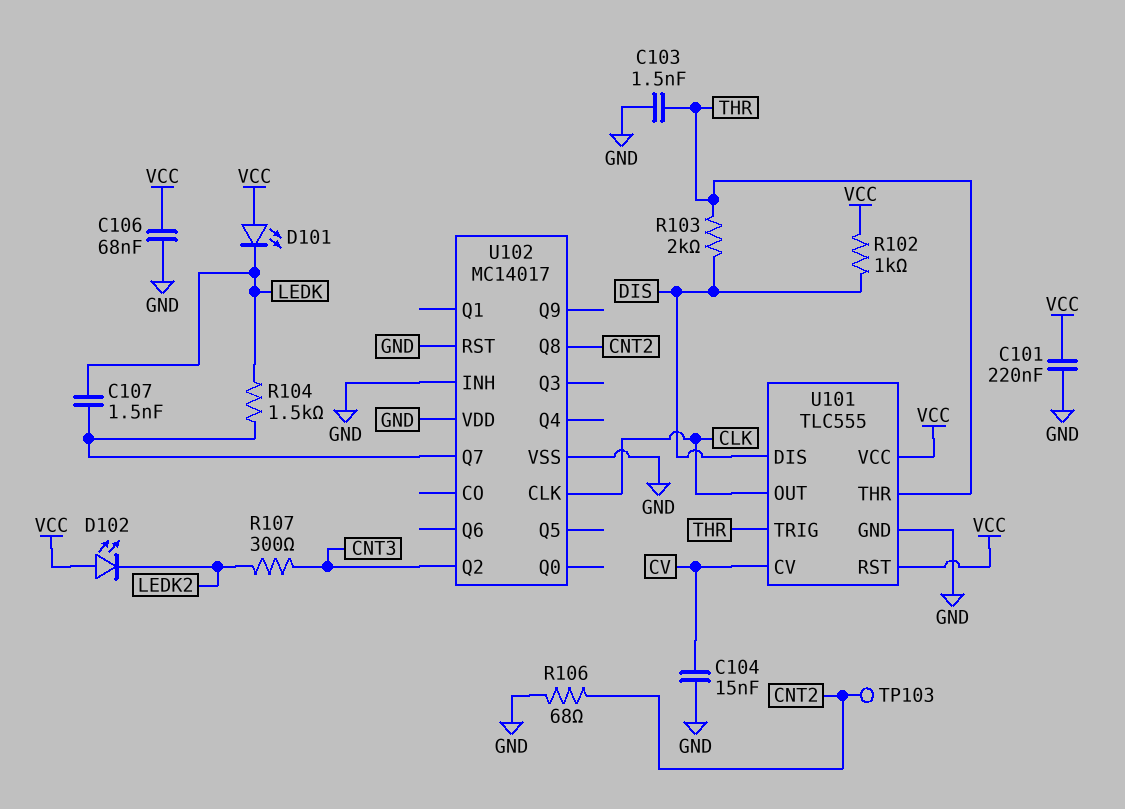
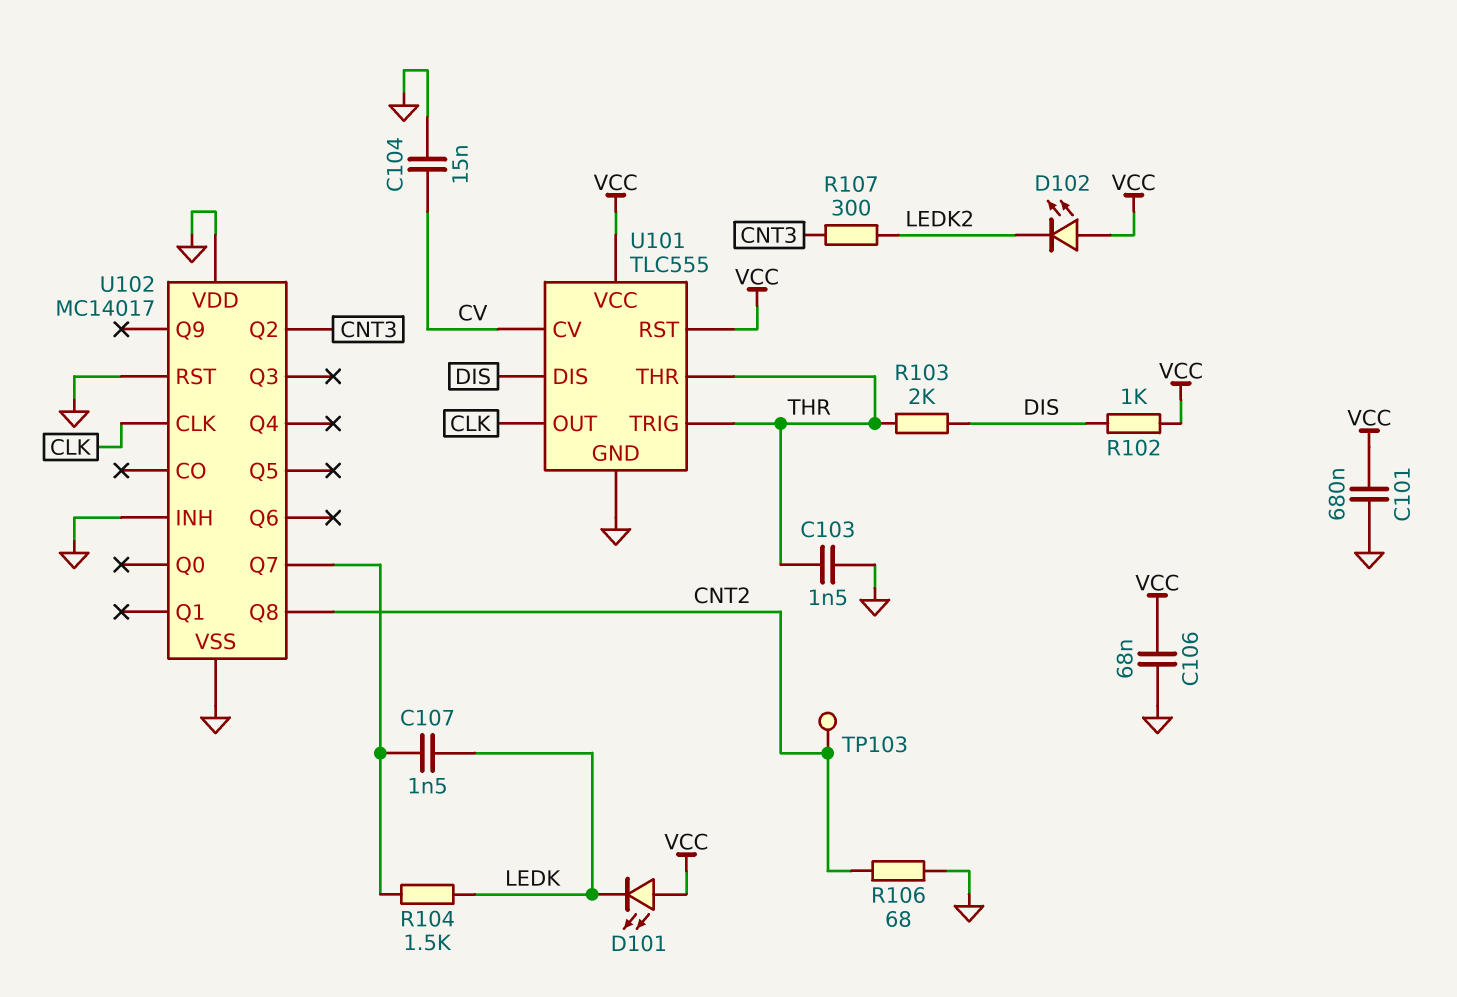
C101: 220nF (GND, VCC) -> 680nF (GND, VCC)

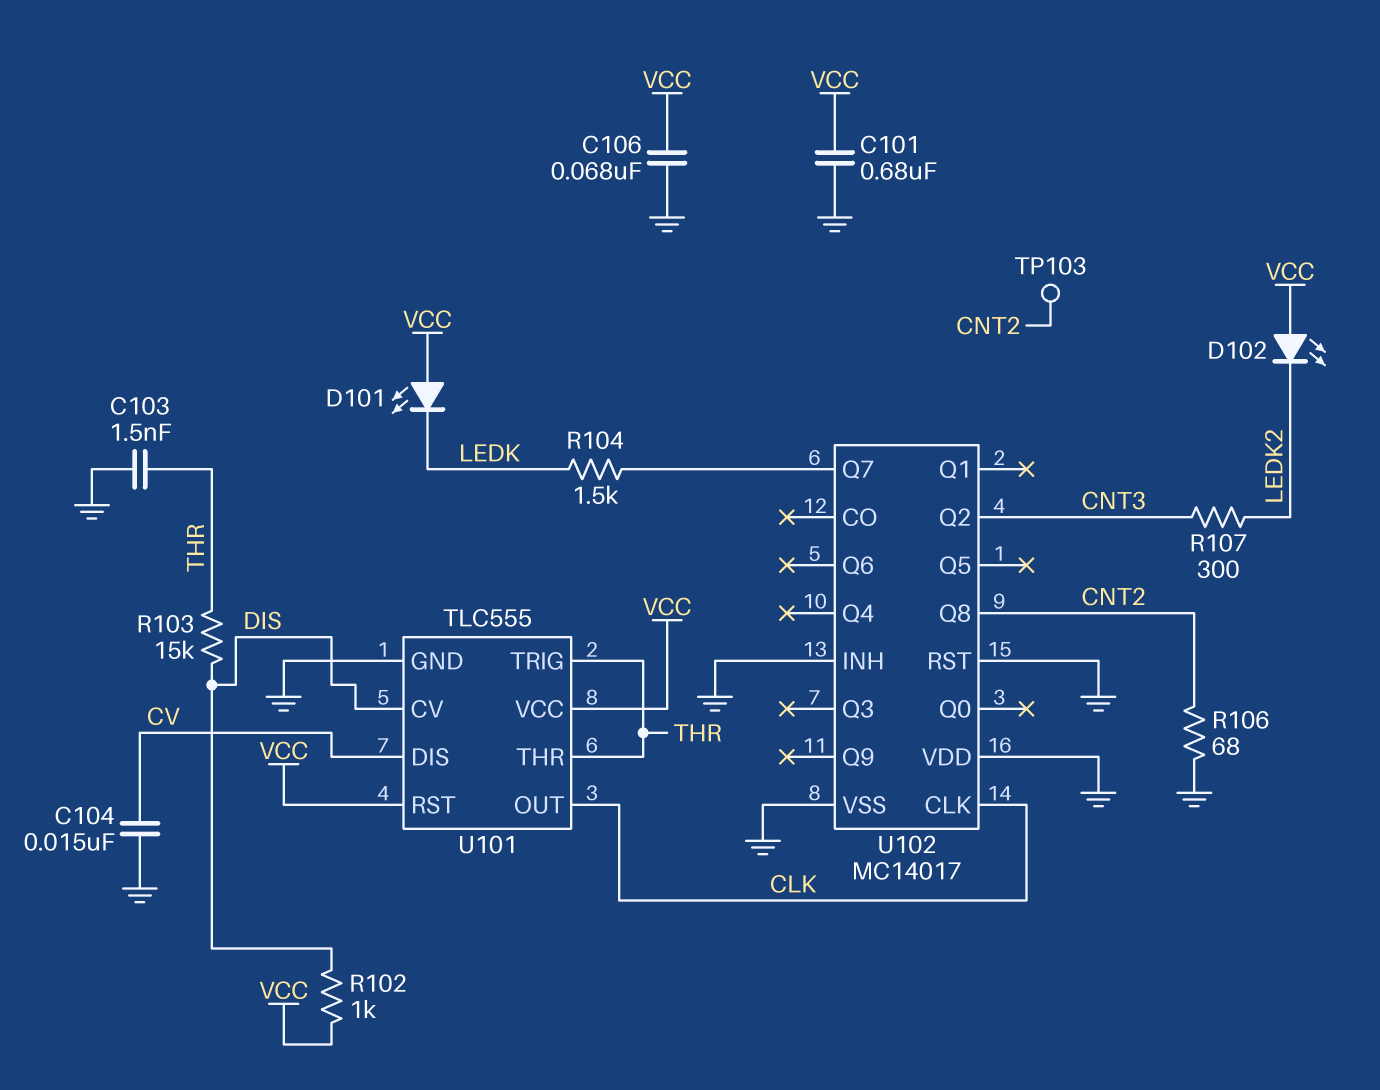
C107: 1.5nF (LEDK, U102/Q7) -> none
R103: 2k (DIS, THR) -> 15k (DIS, THR)
U101 pin CV: CV -> DIS
U101 pin DIS: DIS -> CV

